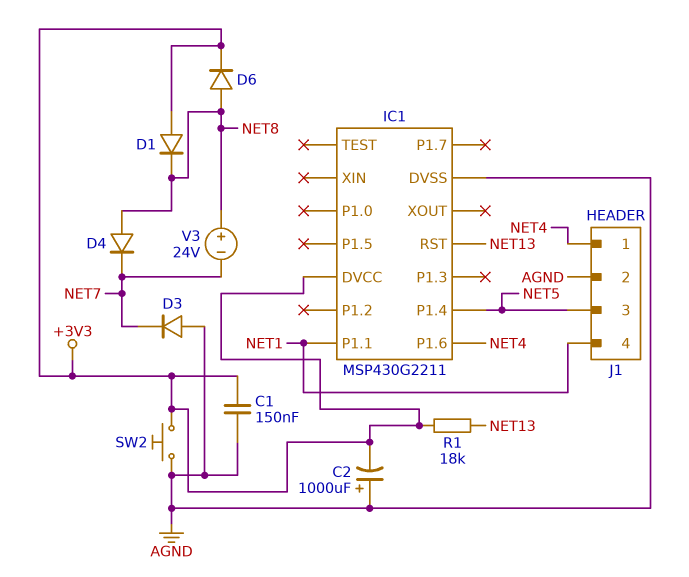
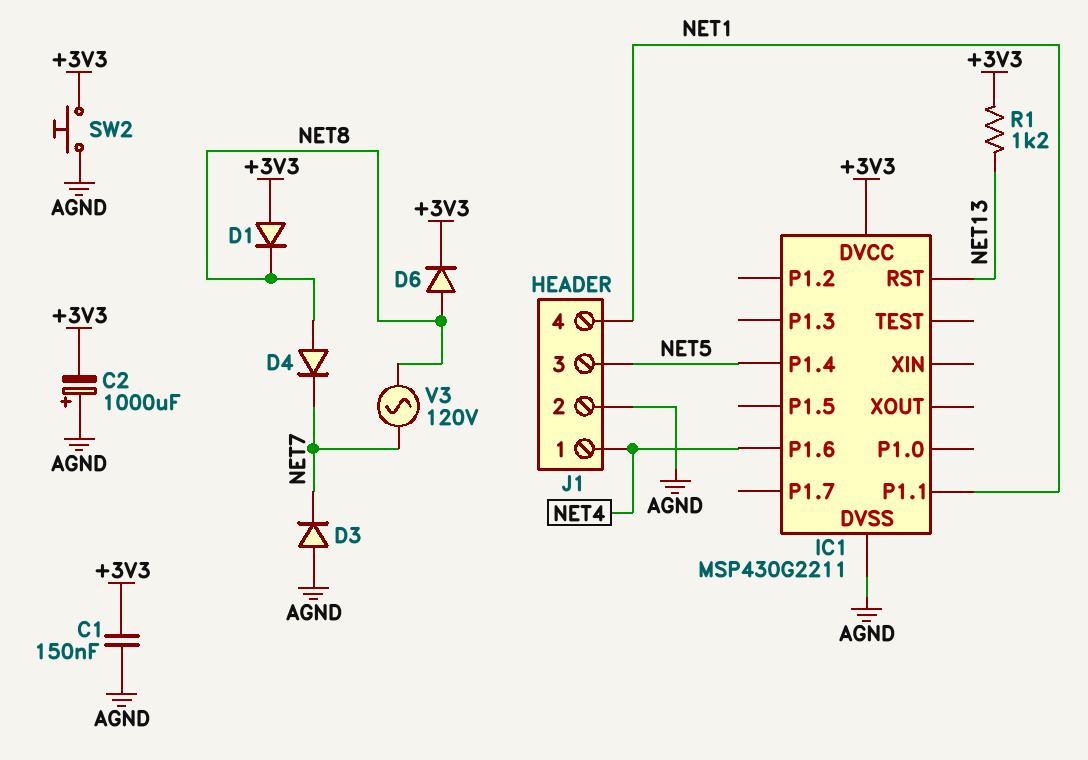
R1: 18k (+3V3, NET13) -> 1.2k (+3V3, NET13)
V3: 24V (plus NET8, minus NET7) -> AC 120V (NET7, NET8)

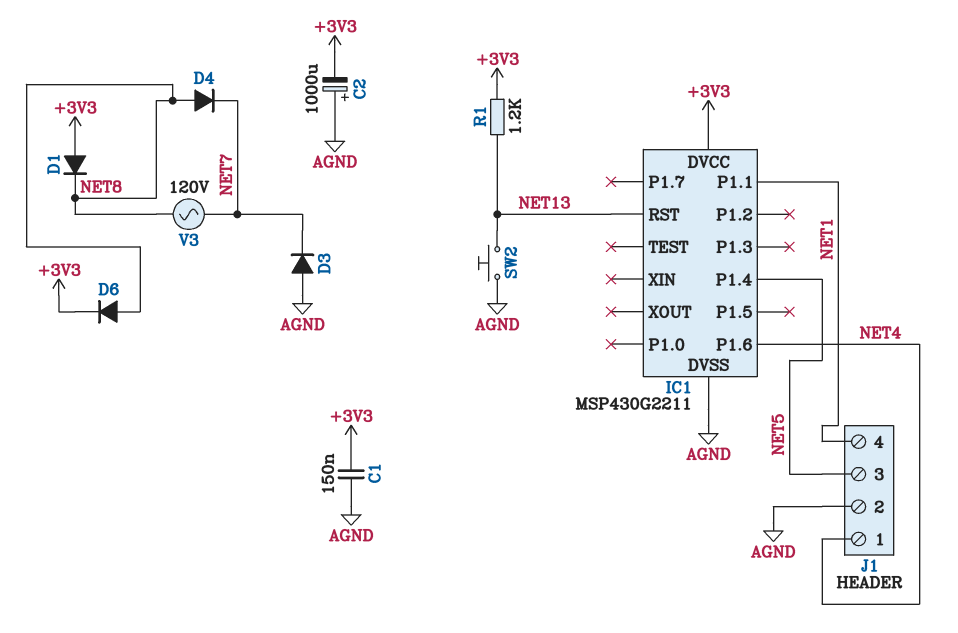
SW2: button (+3V3, AGND) -> button (AGND, NET13)

